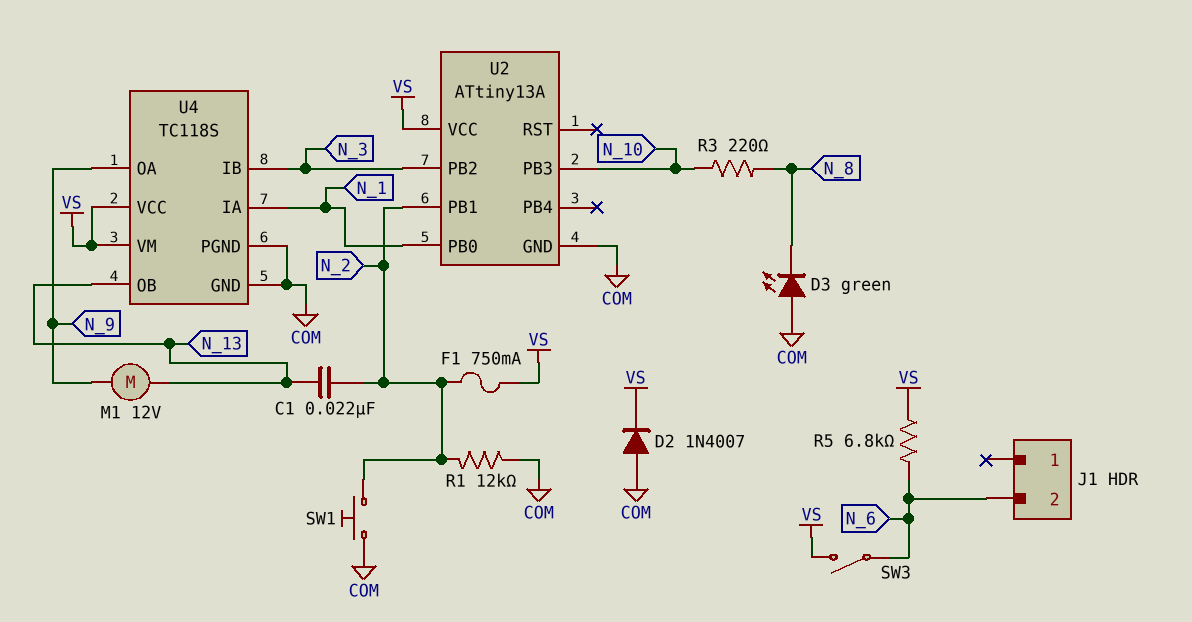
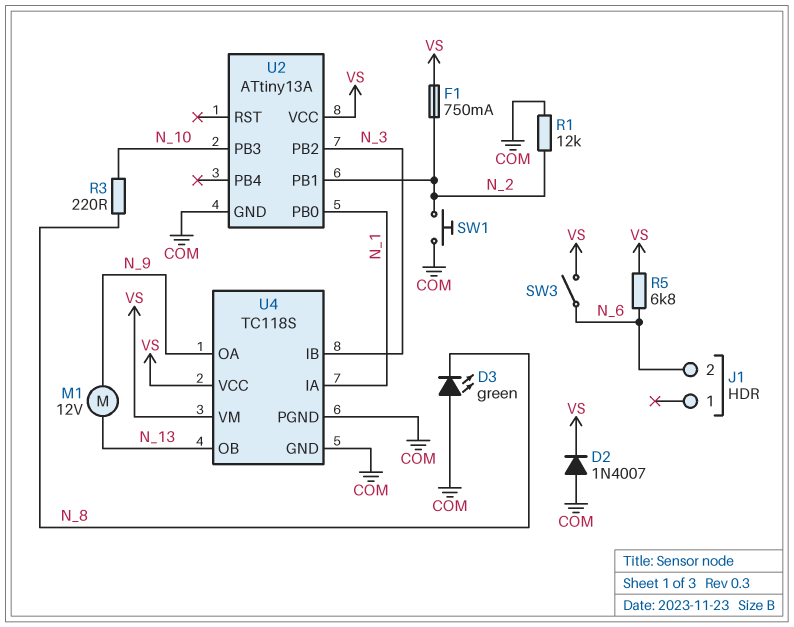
C1: 22nF (N_2, N_13) -> none

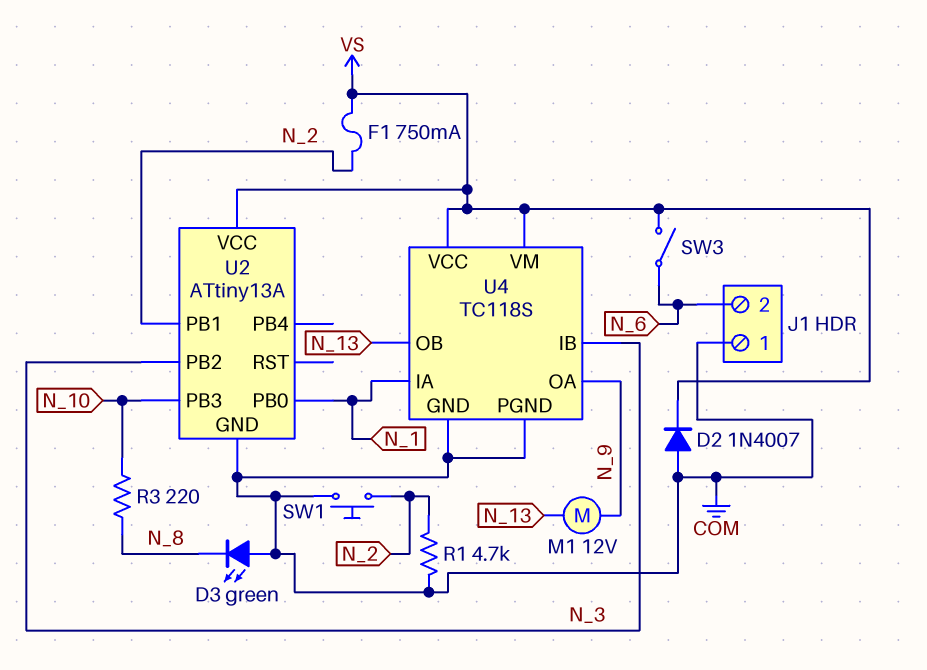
J1 pin 1: none -> COM
R1: 12k (COM, N_2) -> 4.7k (COM, N_2)
R5: 6.8k (N_6, VS) -> none

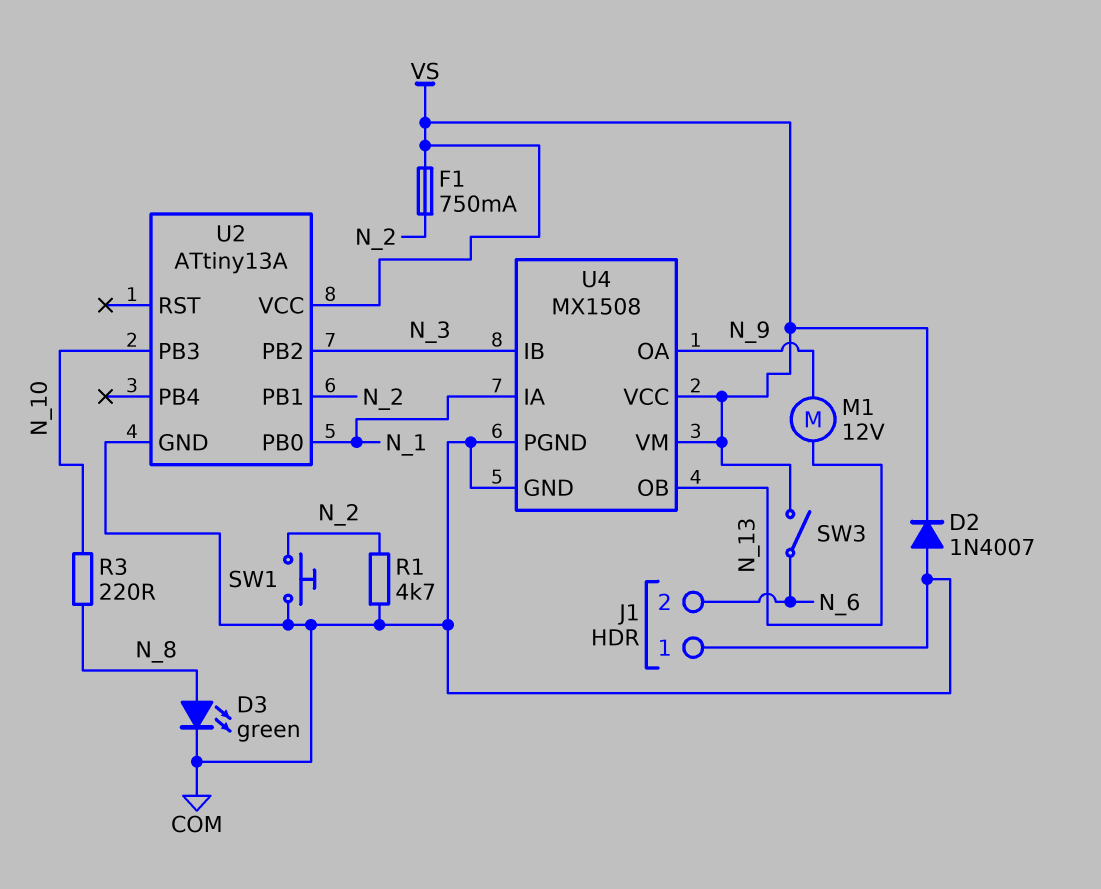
D3: LED green (A COM, K N_8) -> LED green (A N_8, K COM)
U4: TC118S -> MX1508

